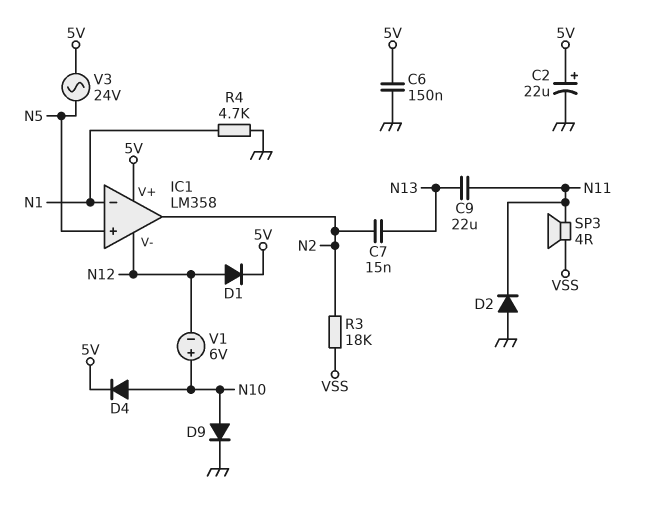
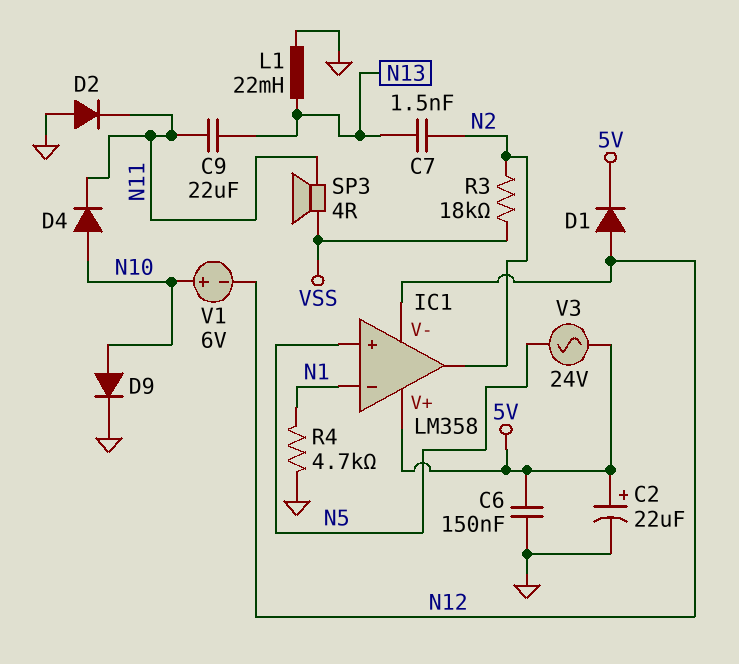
C7: 15nF (N2, N13) -> 1.5nF (N2, N13)
D4: diode (A N10, K 5V) -> diode (A N10, K N11)
L1: none -> 22mH (GND, N13)

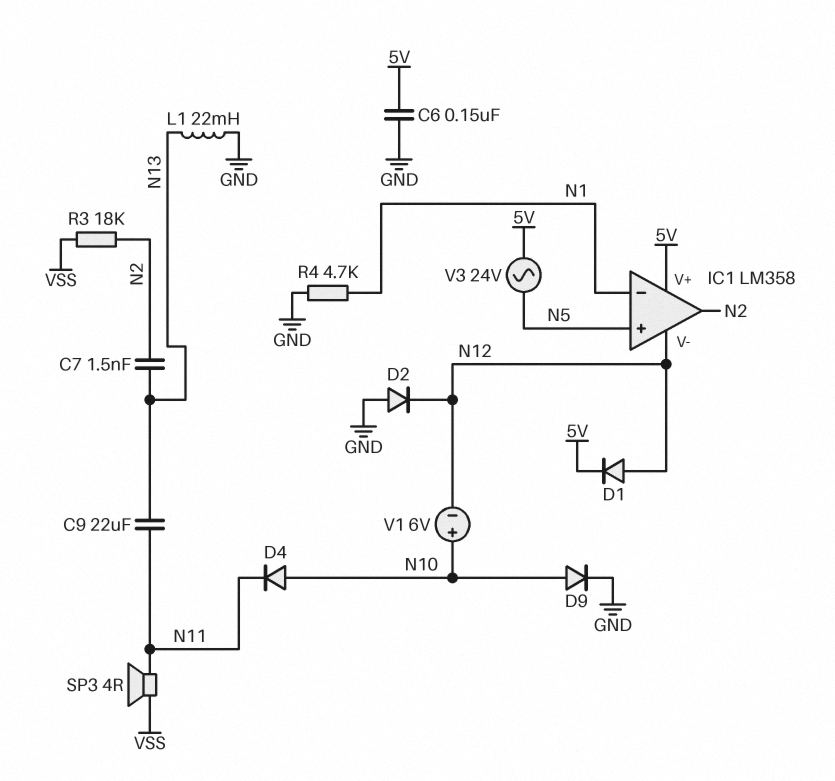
C2: 22uF (plus 5V, minus GND) -> none
D2: diode (A GND, K N11) -> diode (A GND, K N12)

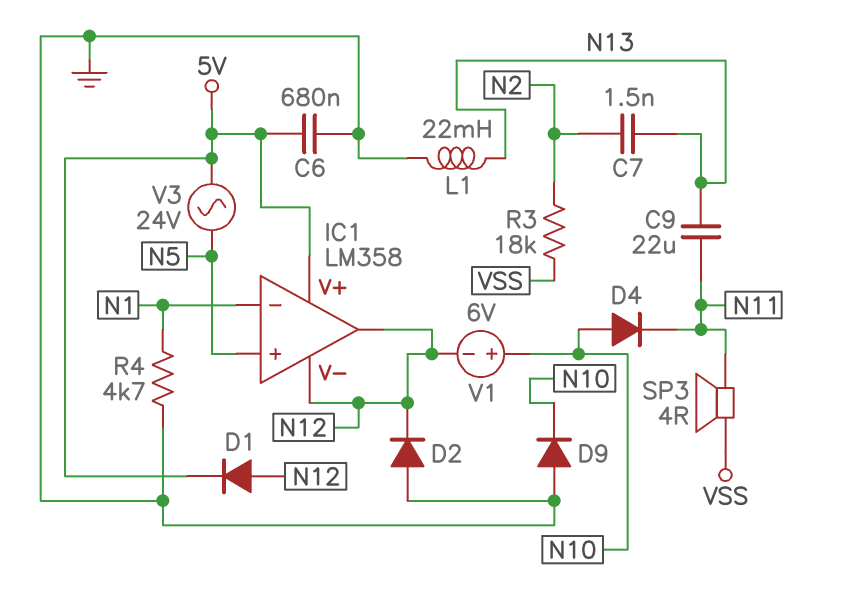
C6: 150nF (5V, GND) -> 680nF (5V, GND)
D9: diode (A N10, K GND) -> diode (A GND, K N10)
IC1 pin out: N2 -> N12

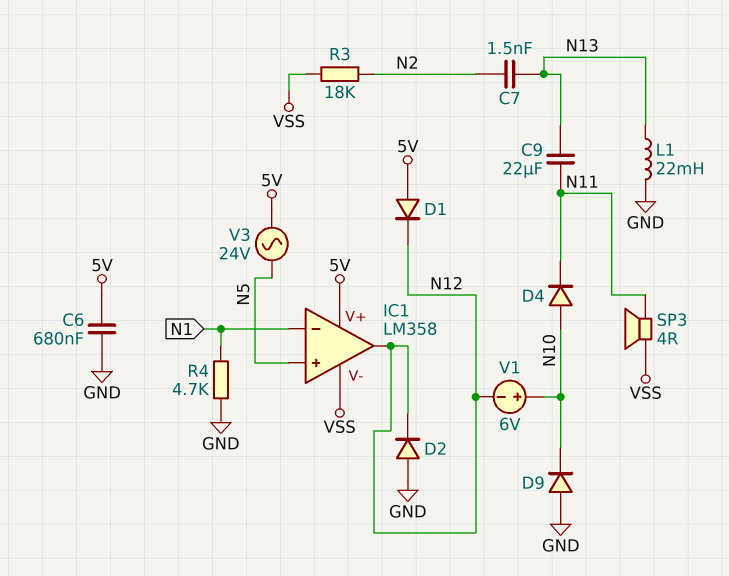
D1: diode (A N12, K 5V) -> diode (A 5V, K N12)
IC1 pin V-: N12 -> VSS

